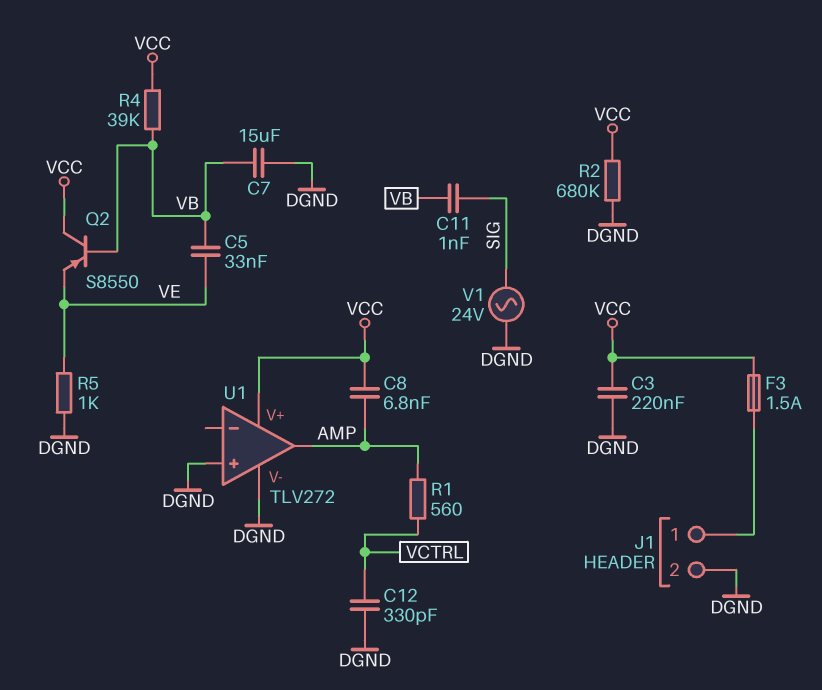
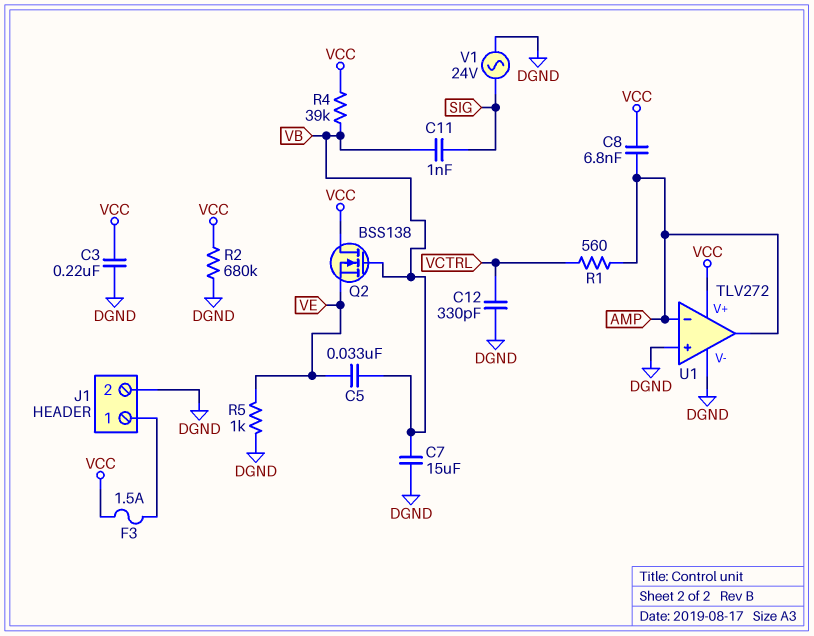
Q2: PNP S8550 (B VB, C VCC, E VE) -> NMOS BSS138 (G VB, D VCC, S VE)
U1 pin in-: none -> AMP

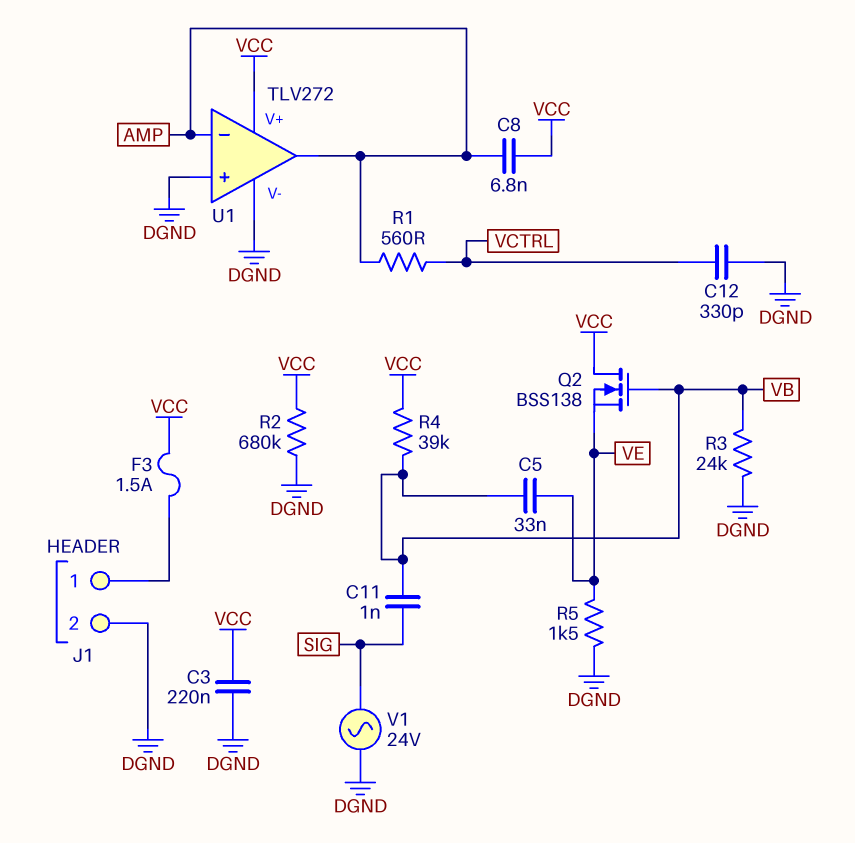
C7: 15uF (DGND, VB) -> none
R3: none -> 24k (DGND, VB)
R5: 1k (DGND, VE) -> 1.5k (DGND, VE)

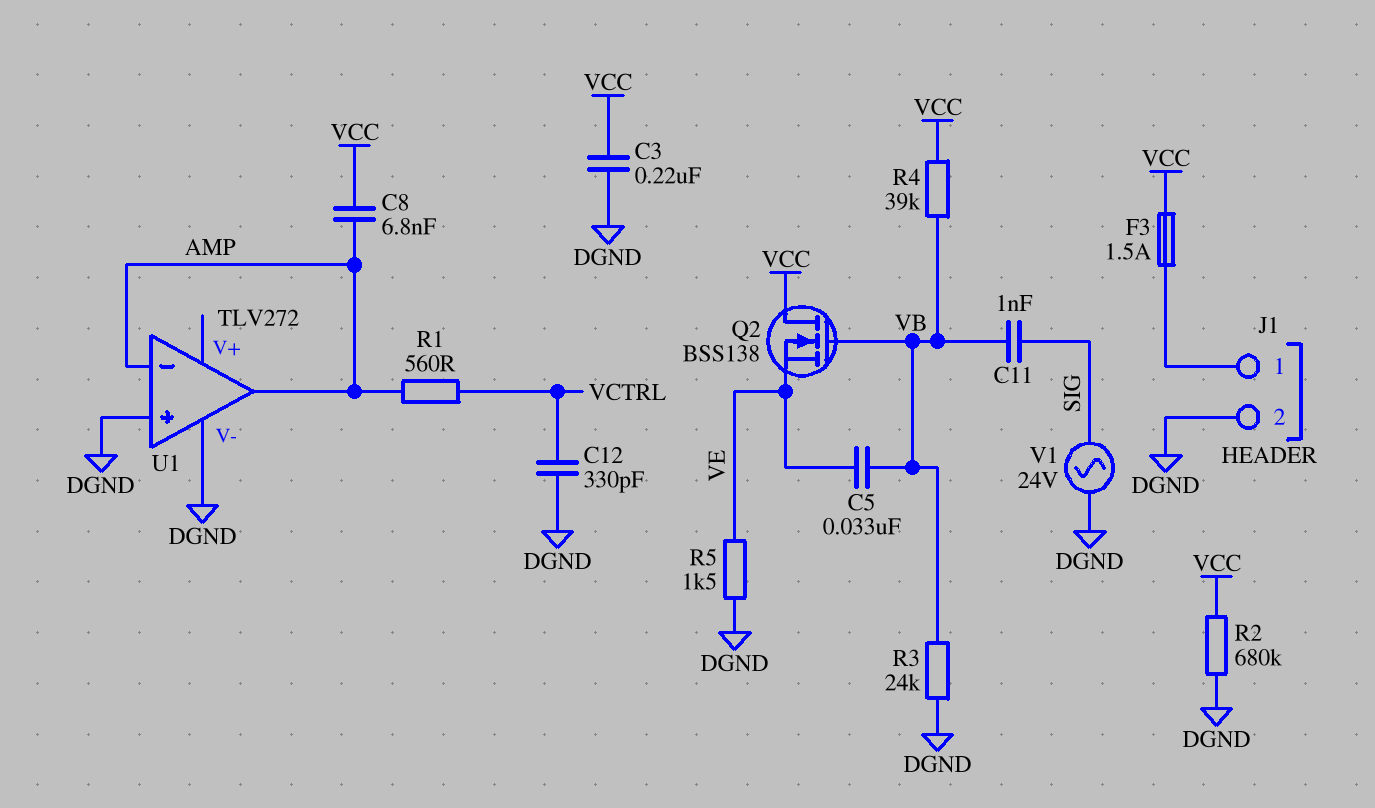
U1 pin V+: VCC -> none

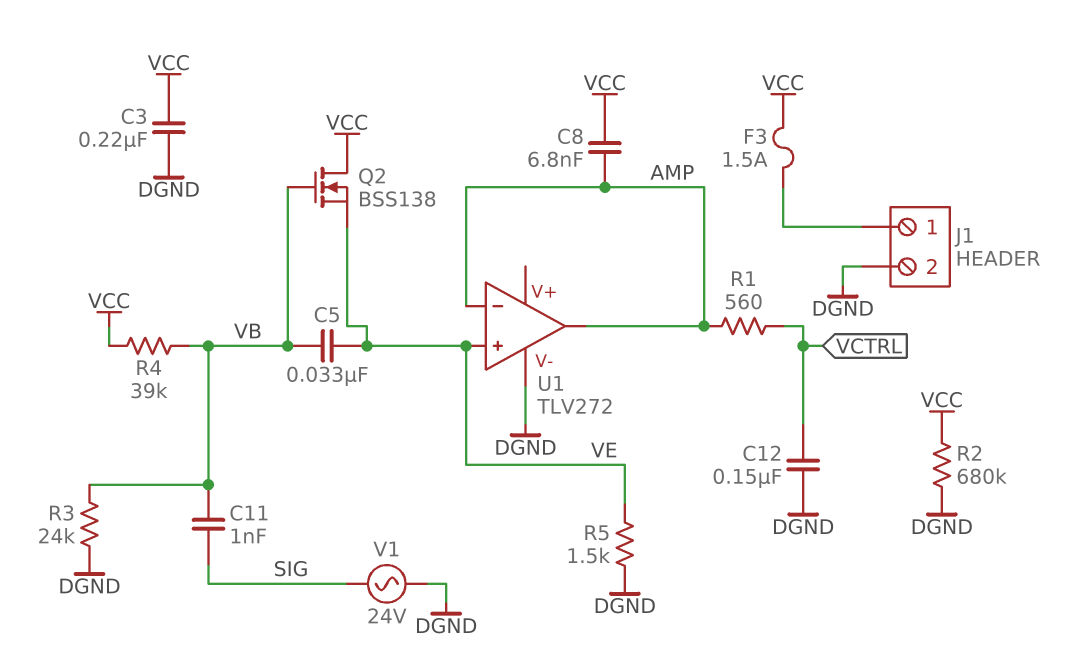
C12: 330pF (DGND, VCTRL) -> 150nF (DGND, VCTRL)
U1 pin in+: DGND -> VE

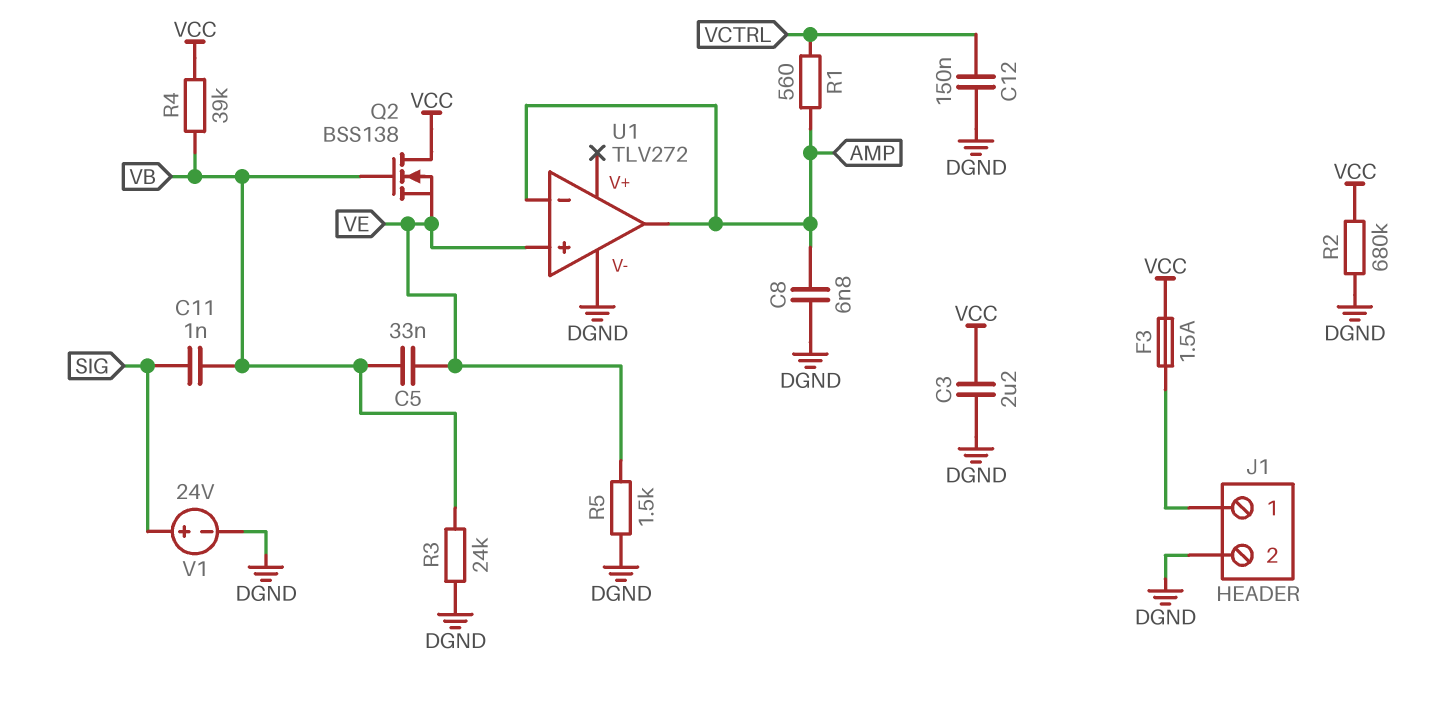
C3: 220nF (DGND, VCC) -> 2.2uF (DGND, VCC)
C8: 6.8nF (AMP, VCC) -> 6.8nF (AMP, DGND)
V1: AC 24V (DGND, SIG) -> 24V (plus SIG, minus DGND)

